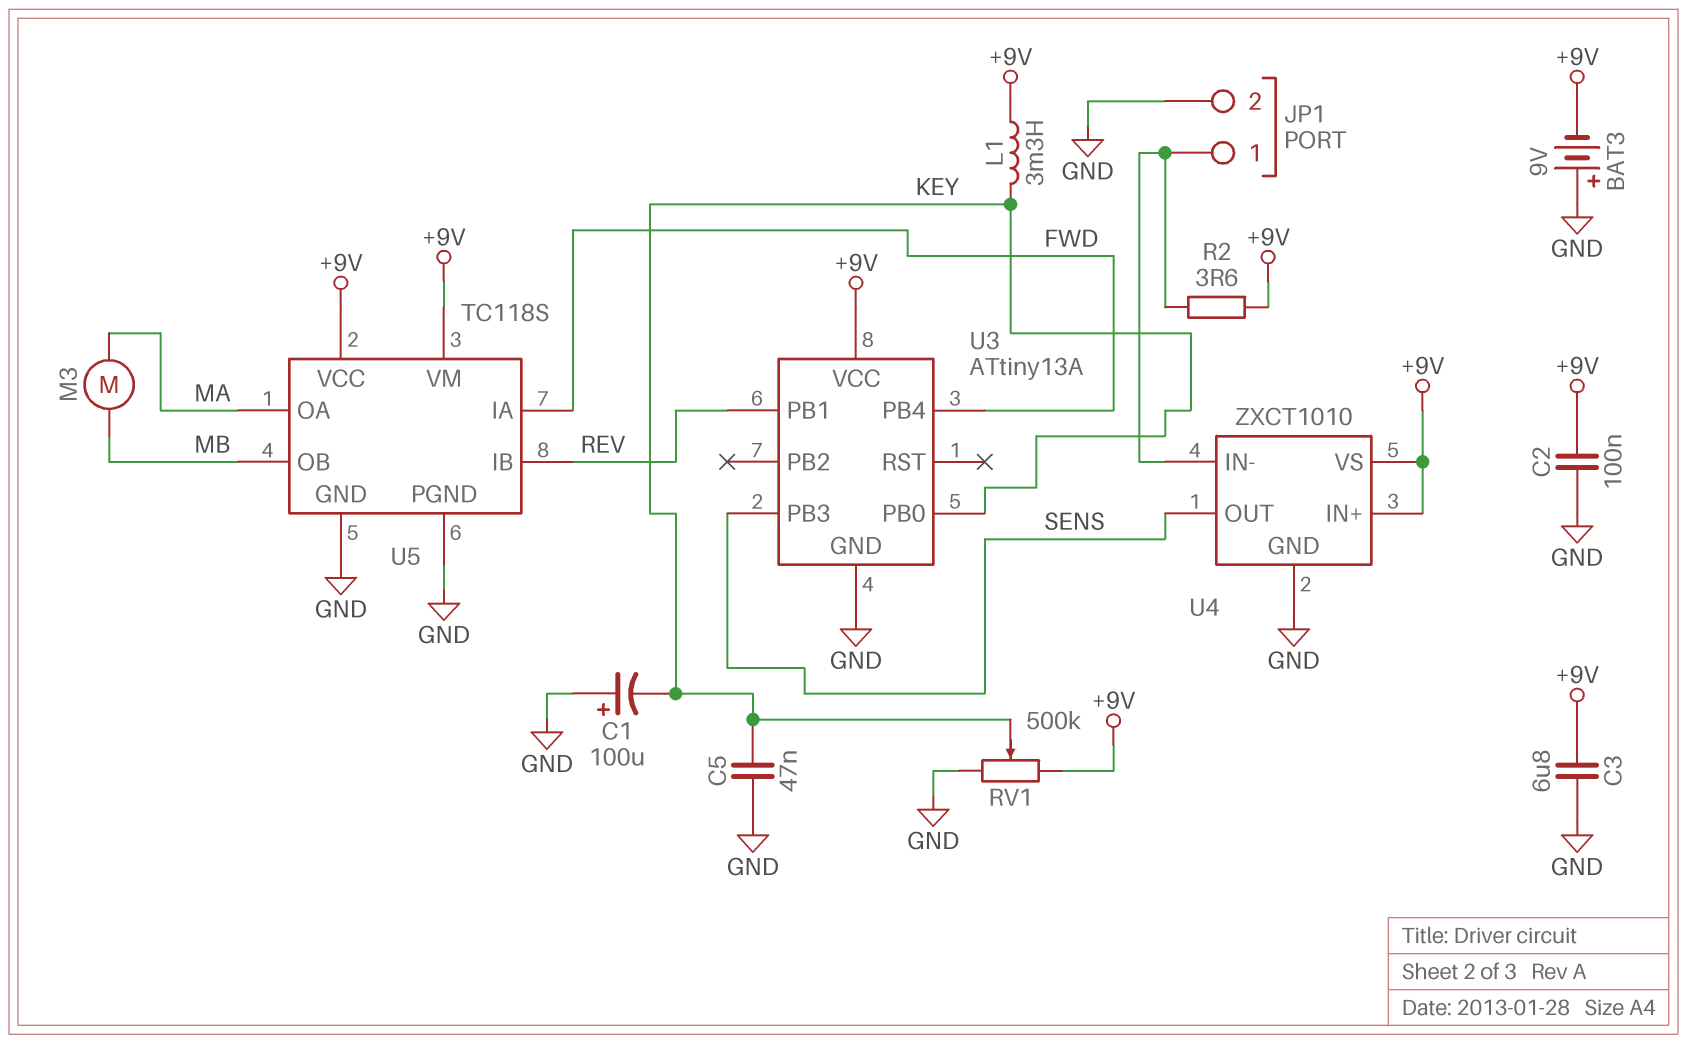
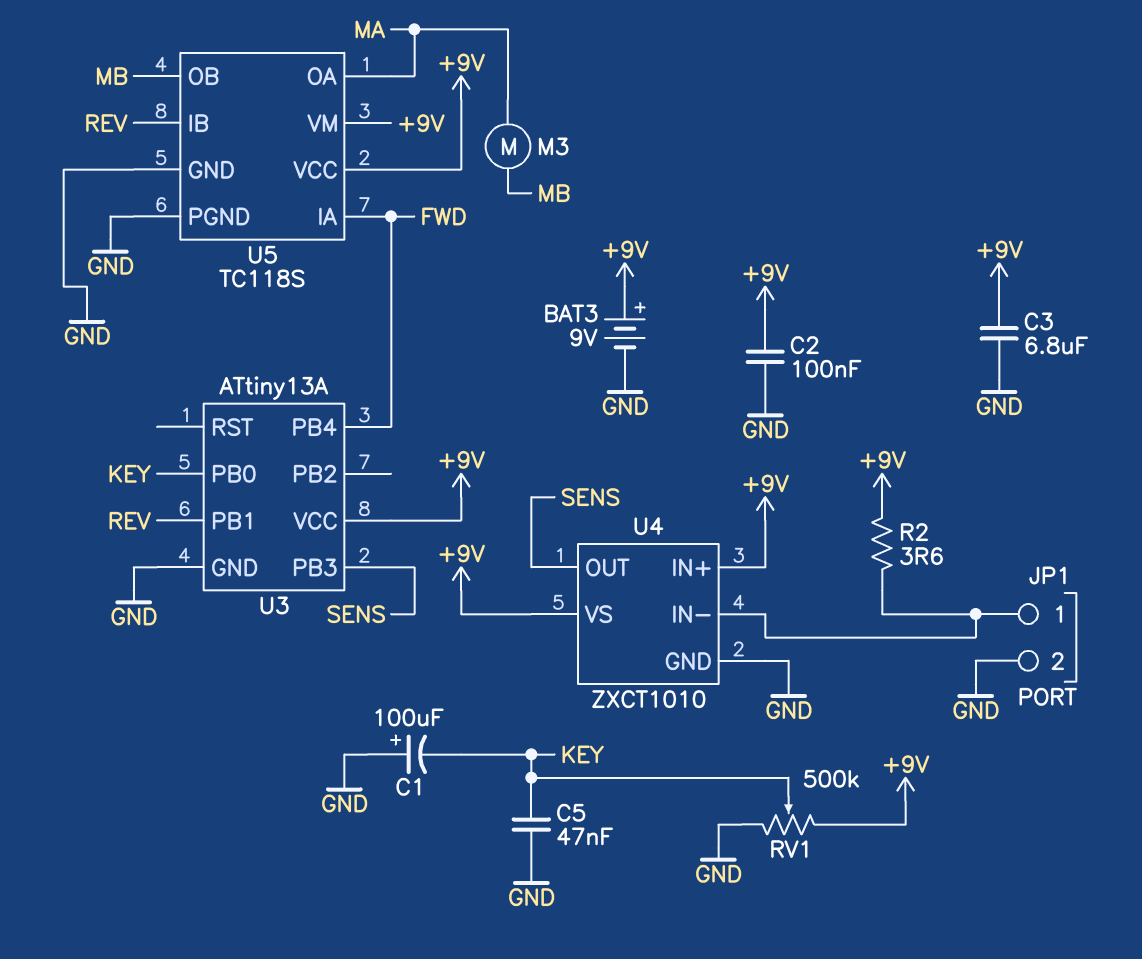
BAT3: 9V (plus GND, minus +9V) -> 9V (plus +9V, minus GND)
L1: 3.3mH (+9V, KEY) -> none

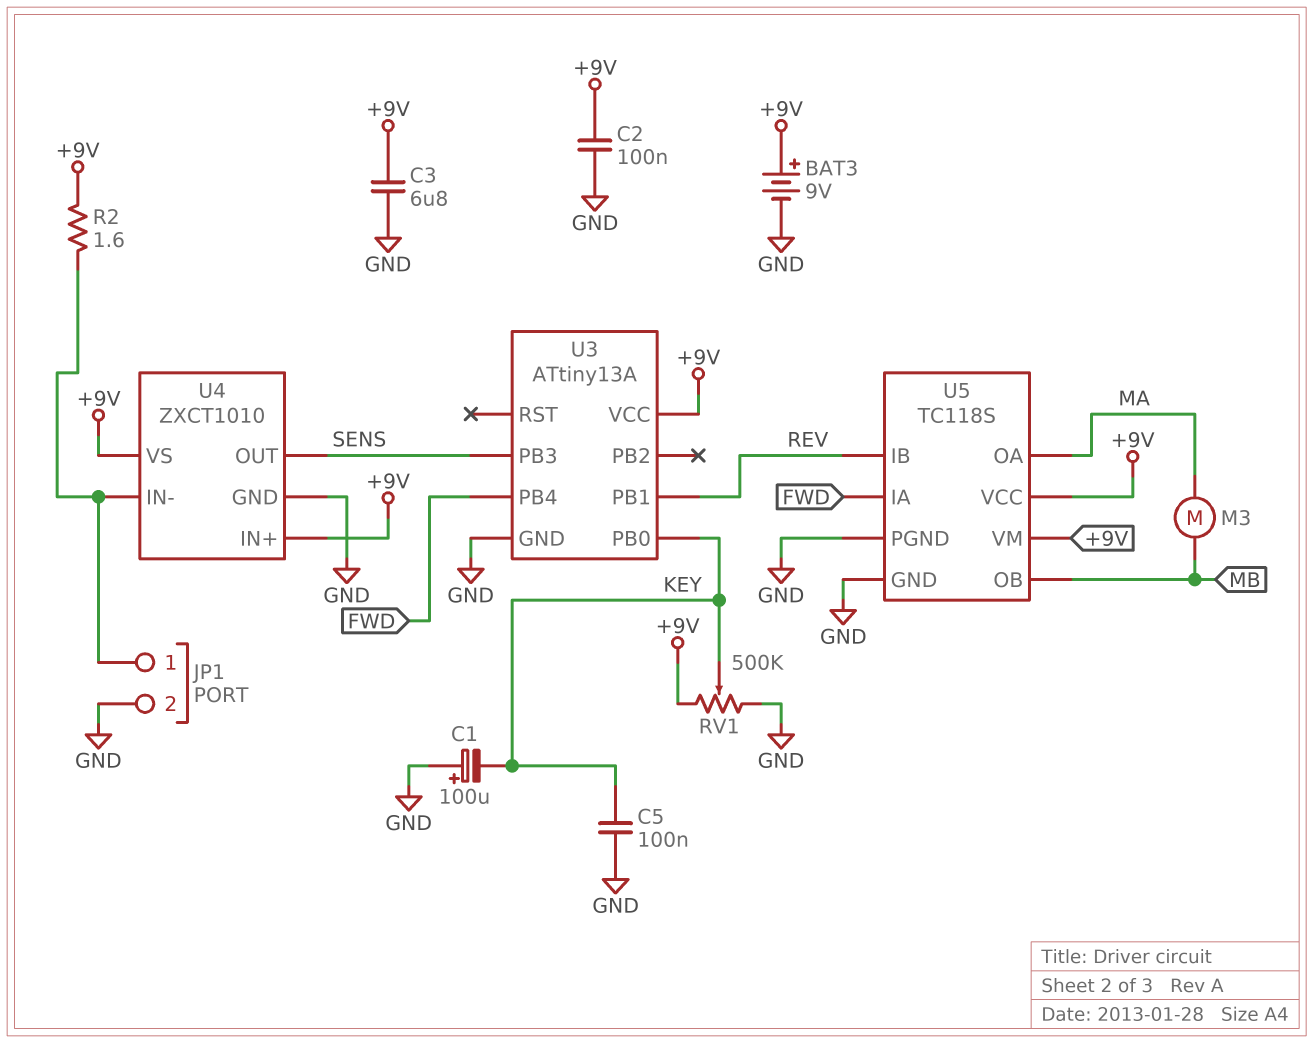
C5: 47nF (GND, KEY) -> 100nF (GND, KEY)
R2: 3.6 (+9V, JP1/1) -> 1.6 (+9V, JP1/1)

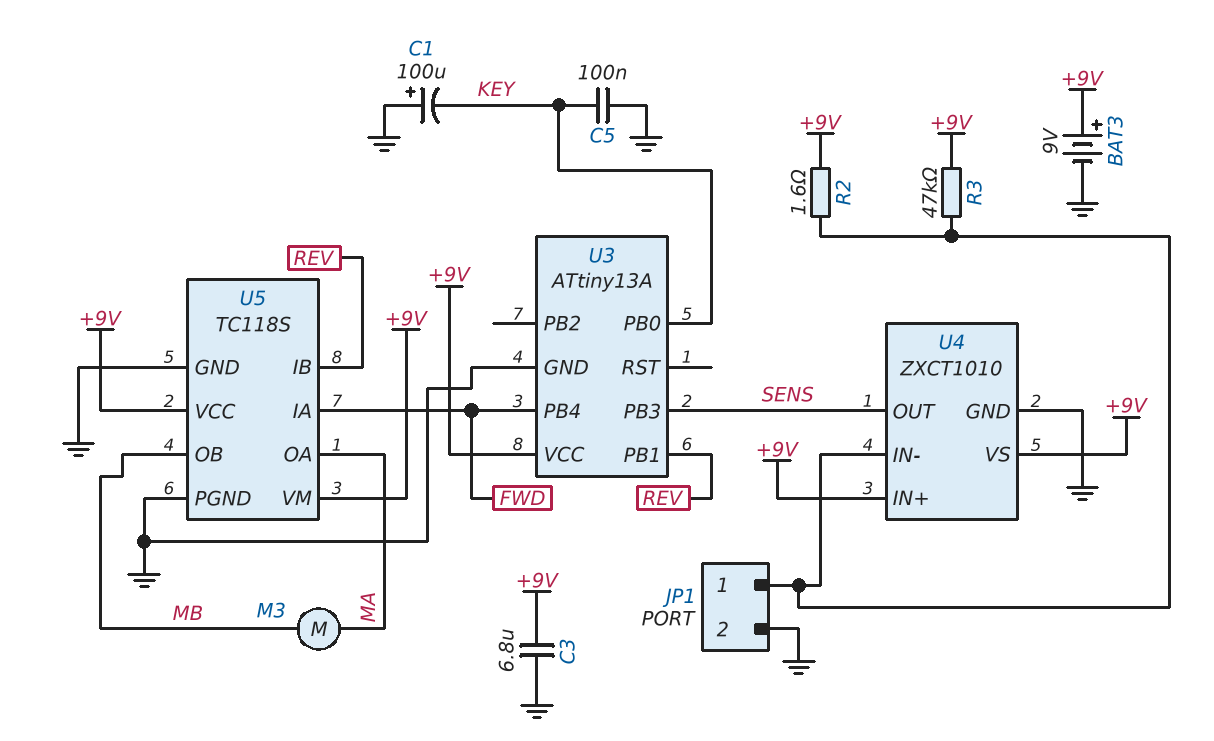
C2: 100nF (+9V, GND) -> none
R3: none -> 47k (+9V, JP1/1)
RV1: 500k (+9V, GND, wiper KEY) -> none

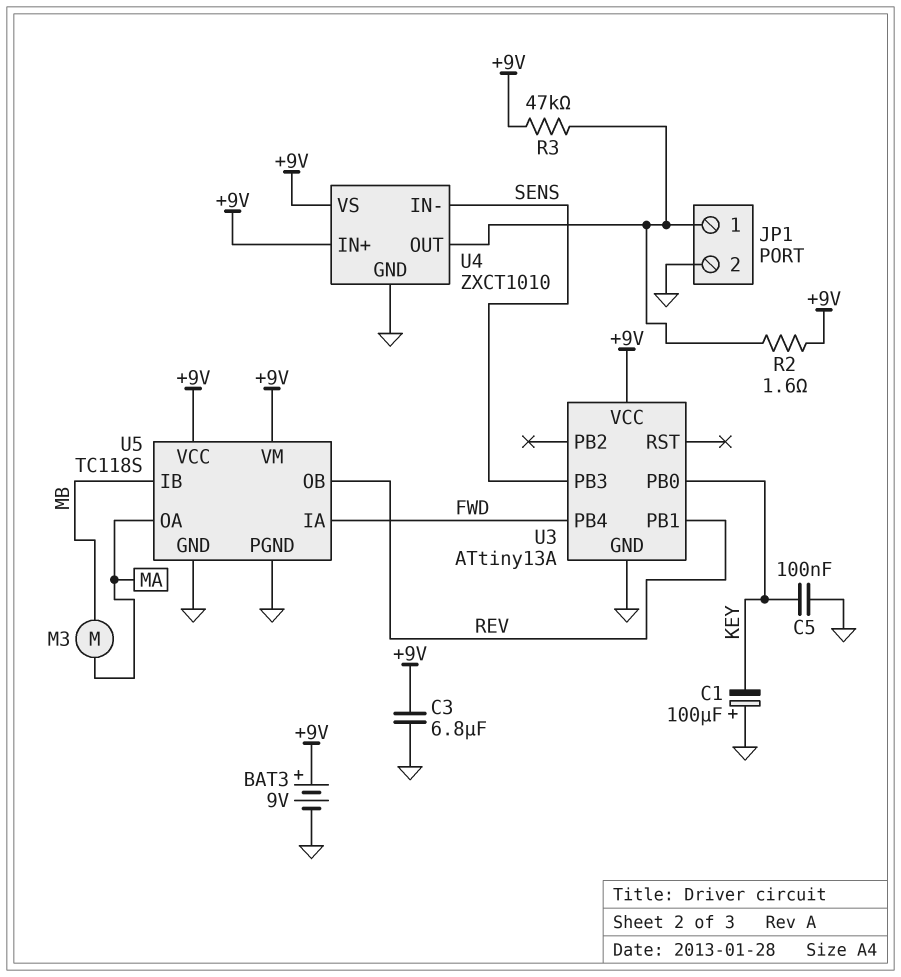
U4 pin IN-: JP1/1 -> SENS
U4 pin OUT: SENS -> JP1/1
U5 pin IB: REV -> MB
U5 pin OB: MB -> REV

